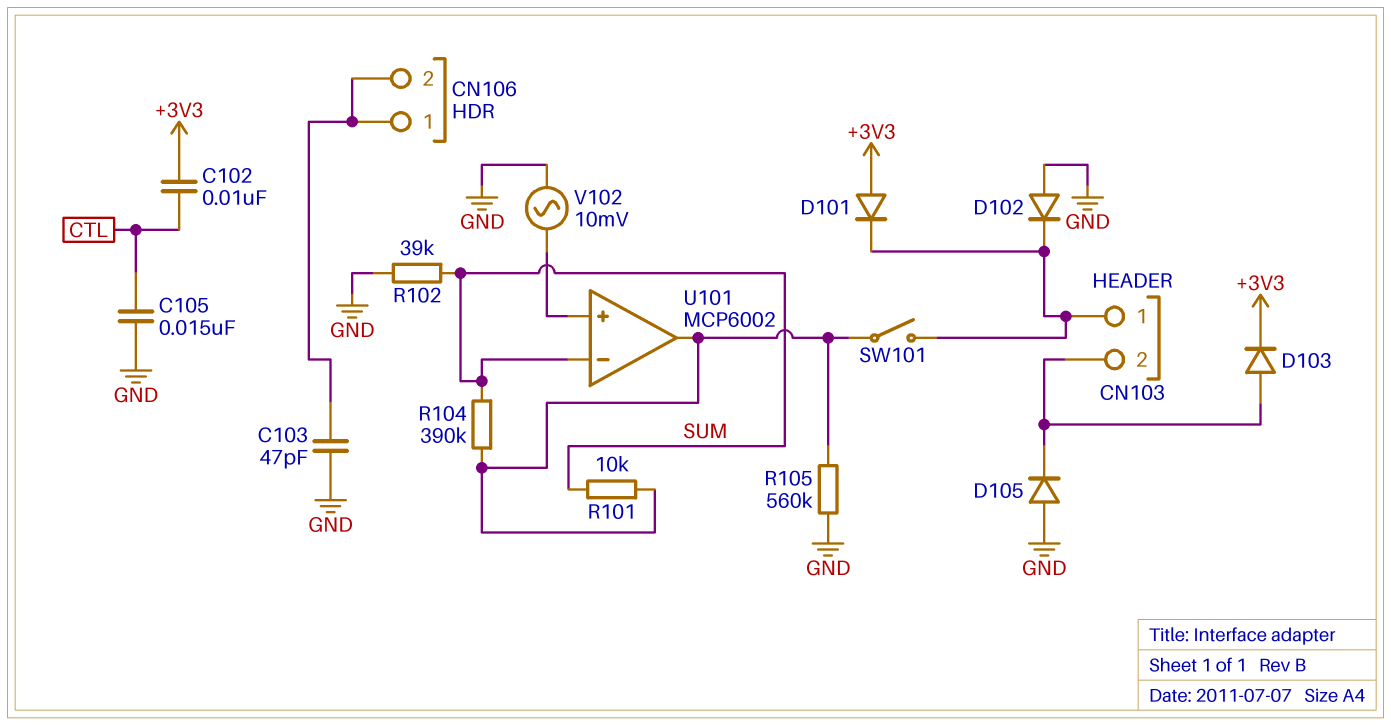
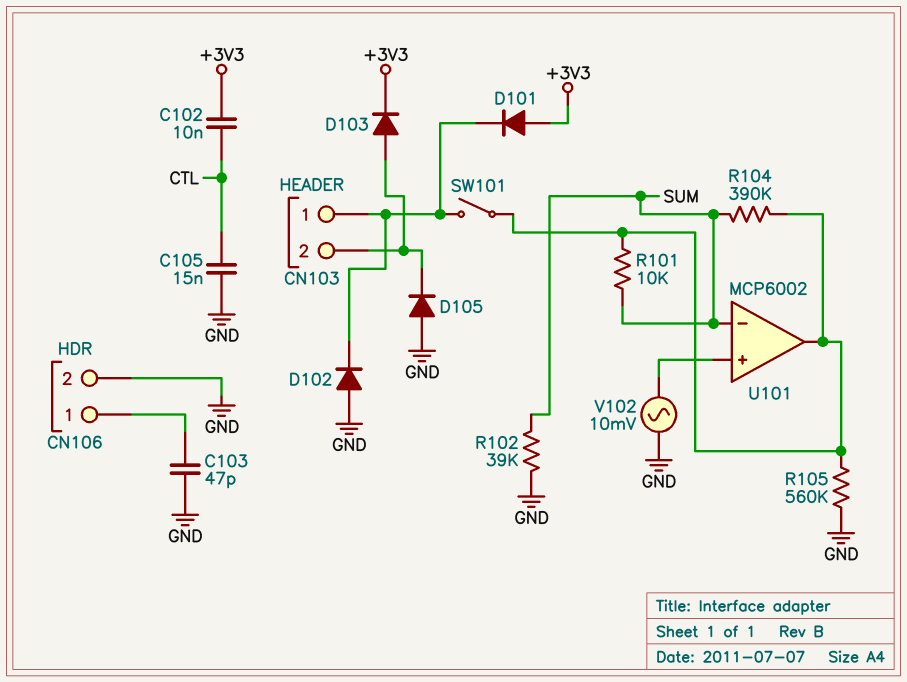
CN106 pin 2: CN106/1 -> GND

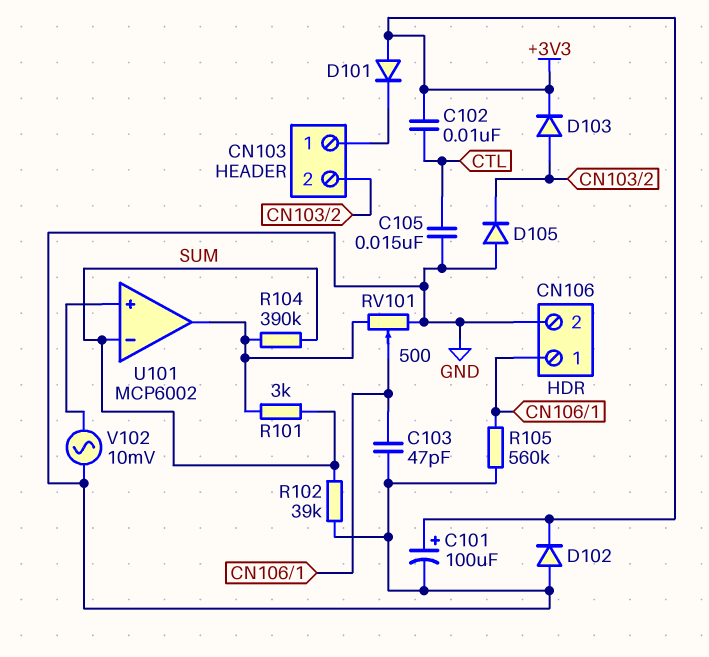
C101: none -> 100uF (plus +3V3, minus GND)
D102: diode (A GND, K CN103/1) -> diode (A GND, K +3V3)
R101: 10k (SUM, U101/out) -> 3k (SUM, U101/out)
R105: 560k (GND, U101/out) -> 560k (CN106/1, GND)
RV101: none -> 500 (GND, U101/out, wiper CN106/1)
SW101: switch (CN103/1, U101/out) -> none

